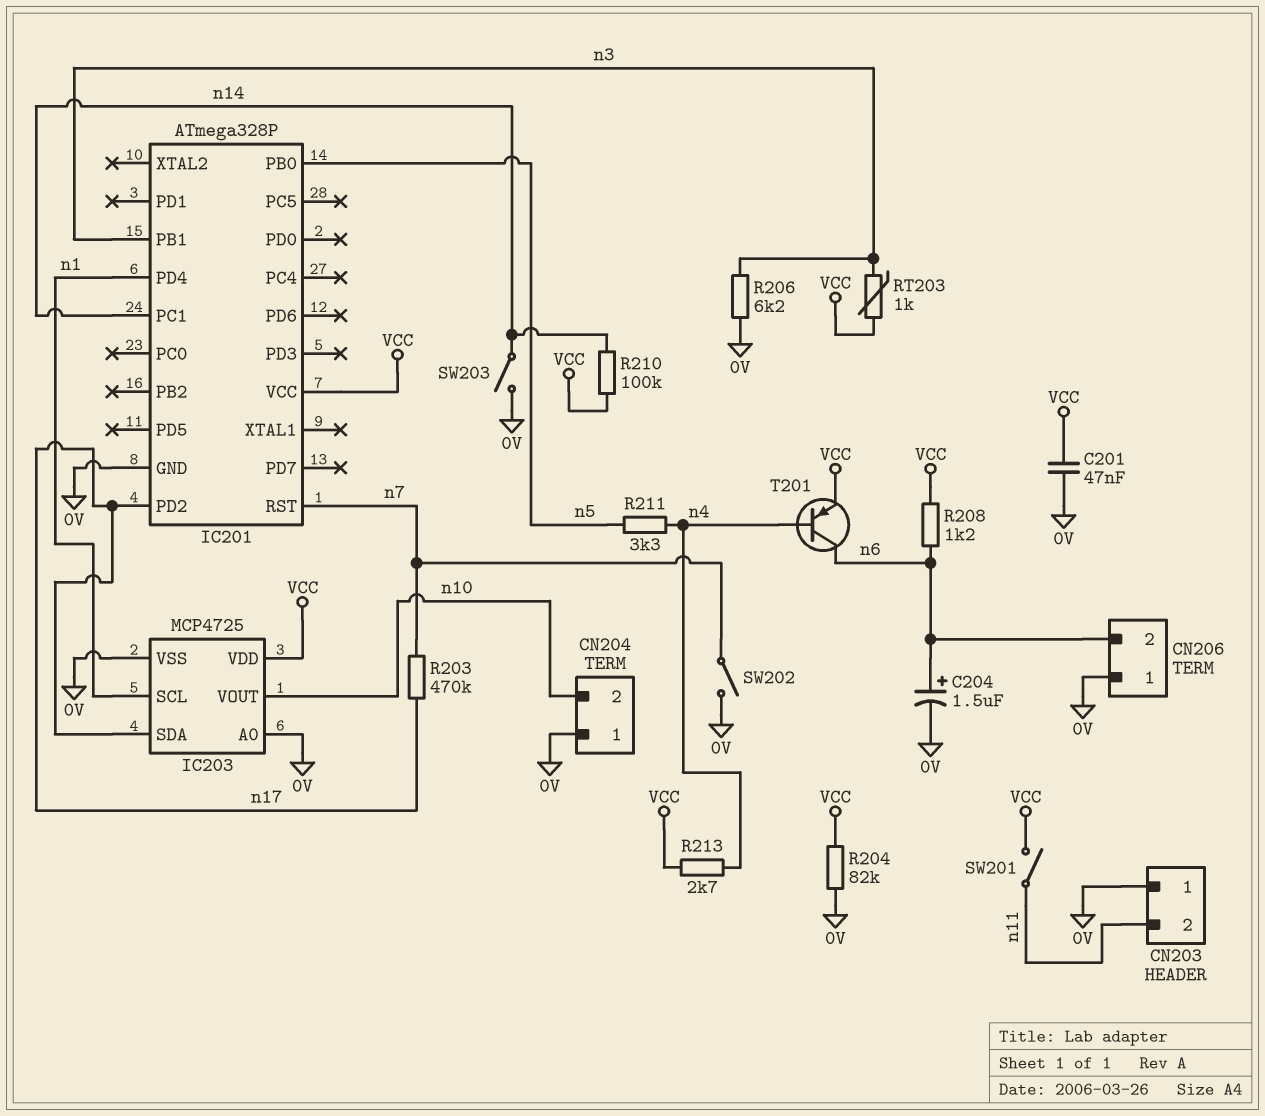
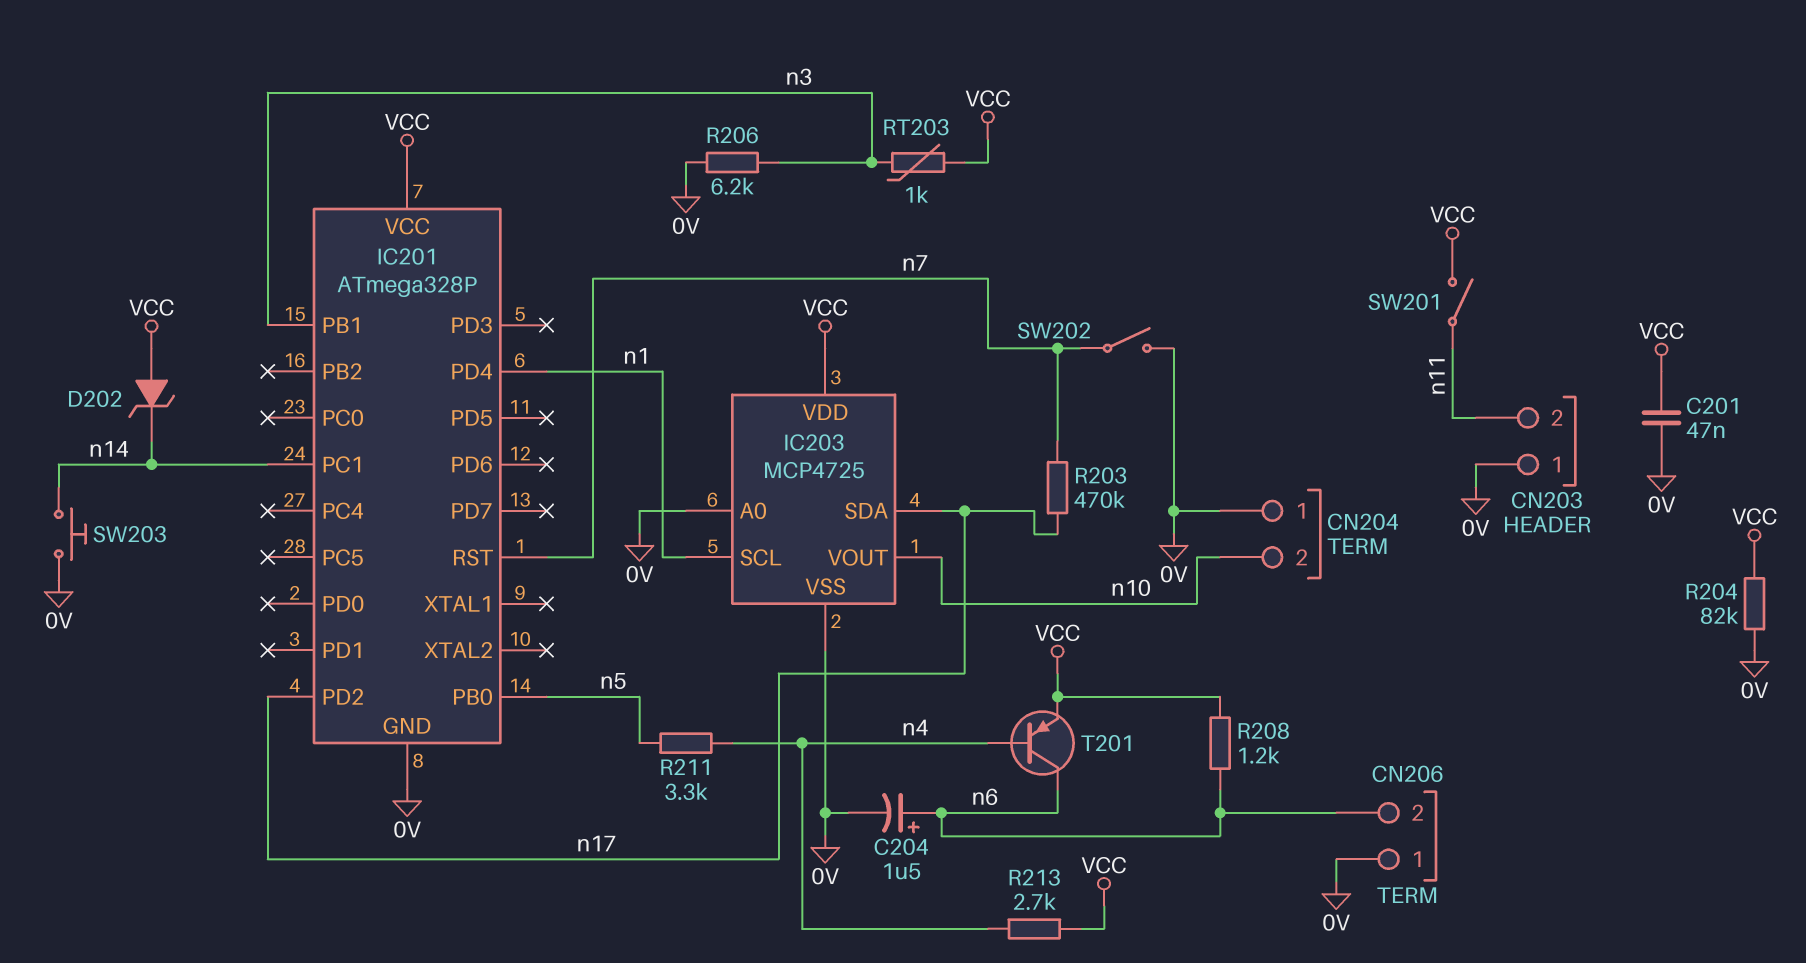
D202: none -> zener (A VCC, K n14)
R210: 100k (VCC, n14) -> none
SW203: switch (0V, n14) -> button (0V, n14)

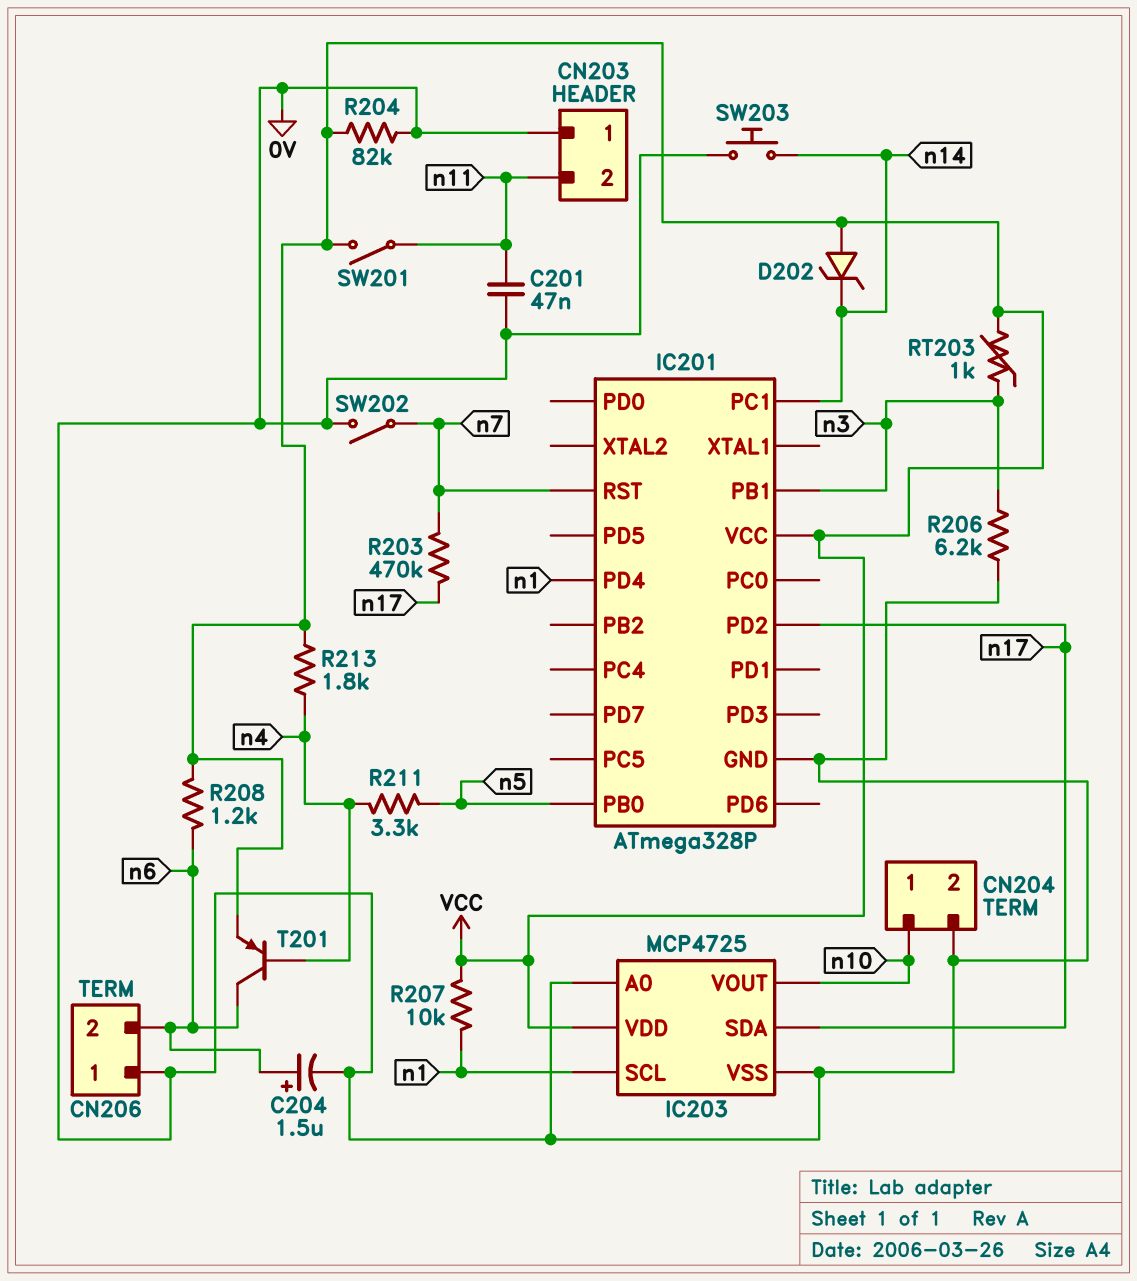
C201: 47nF (0V, VCC) -> 47nF (0V, n11)
CN204 pin 1: 0V -> n10
CN204 pin 2: n10 -> 0V
R207: none -> 10k (VCC, n1)
R213: 2.7k (VCC, n4) -> 1.8k (VCC, n4)

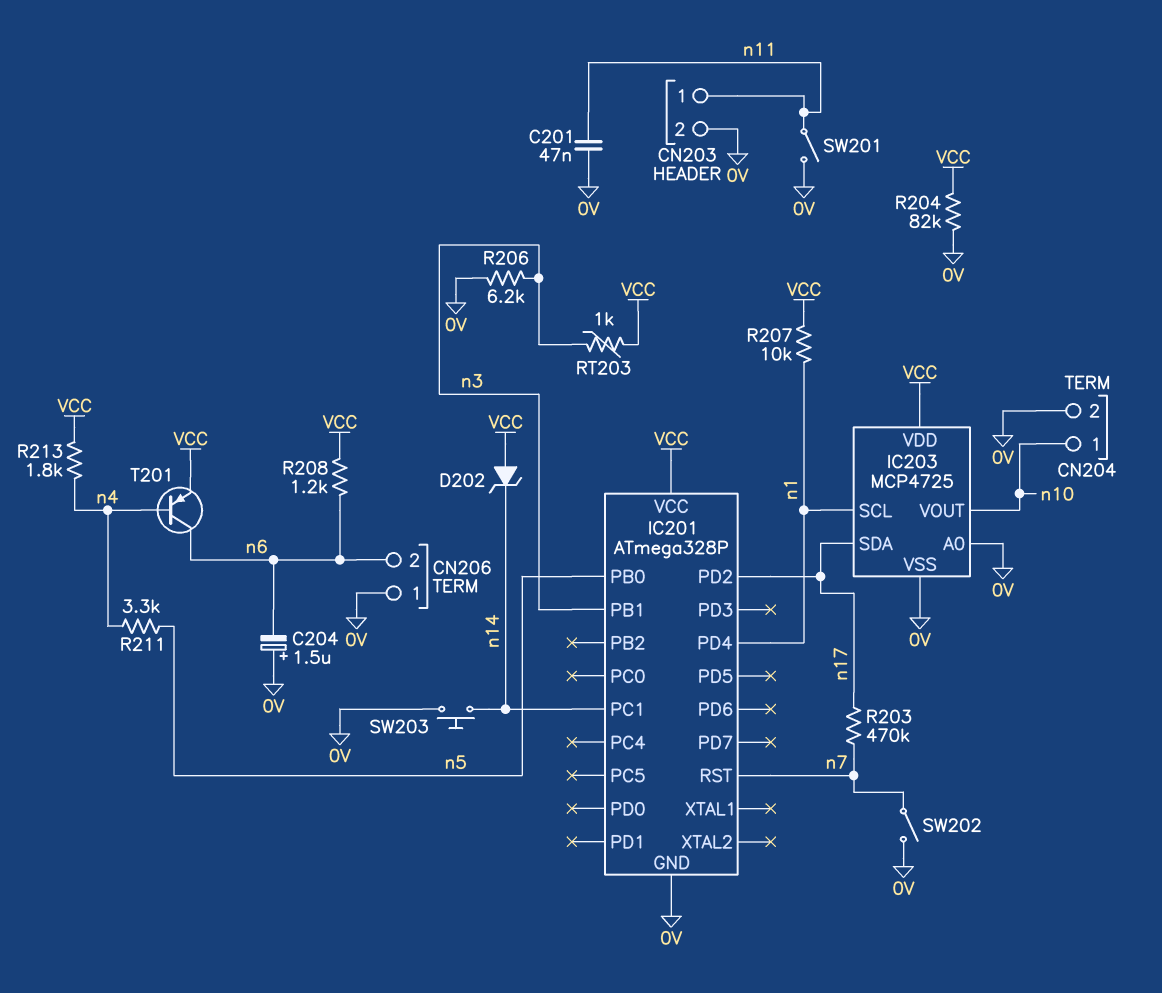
C204: 1.5uF (plus n6, minus 0V) -> 1.5uF (plus 0V, minus n6)
CN203 pin 1: 0V -> n11
CN203 pin 2: n11 -> 0V
SW201: switch (VCC, n11) -> switch (0V, n11)

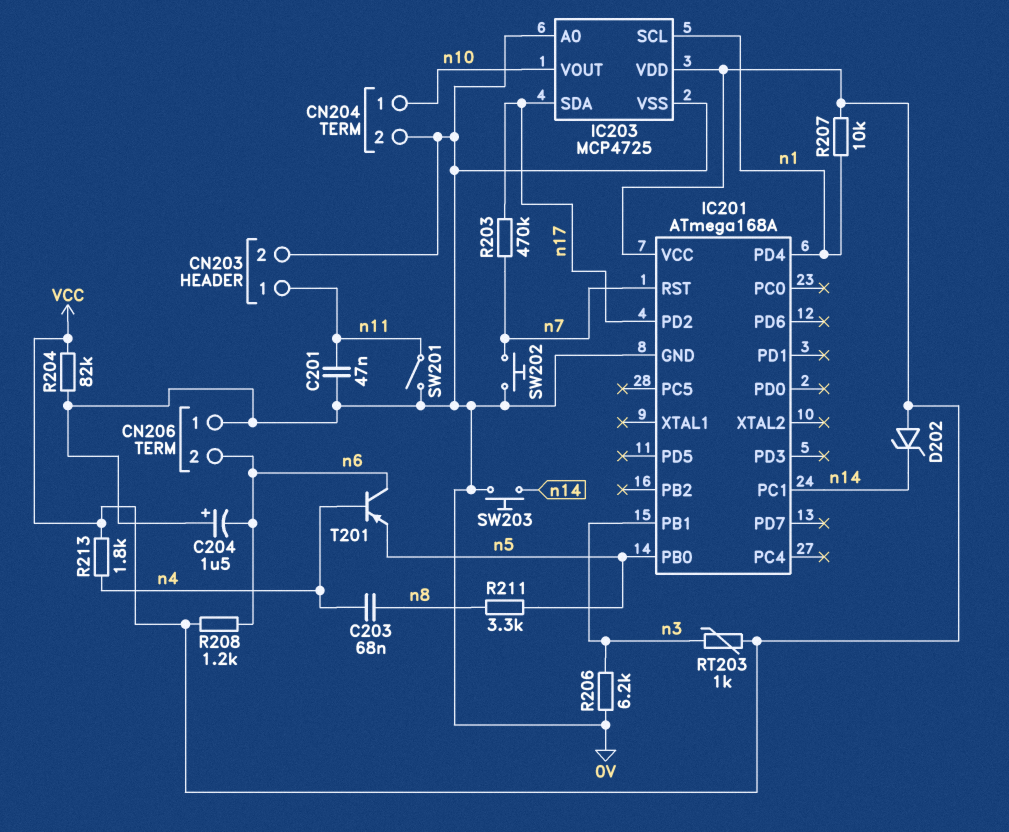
C203: none -> 68nF (n4, n8)
IC201: ATmega328P -> ATmega168A
R211: 3.3k (n4, n5) -> 3.3k (n5, n8)
SW202: switch (0V, n7) -> button (0V, n7)
T201: PNP (B n4, C n6, E VCC) -> PNP (B n4, C n6, E n5)

